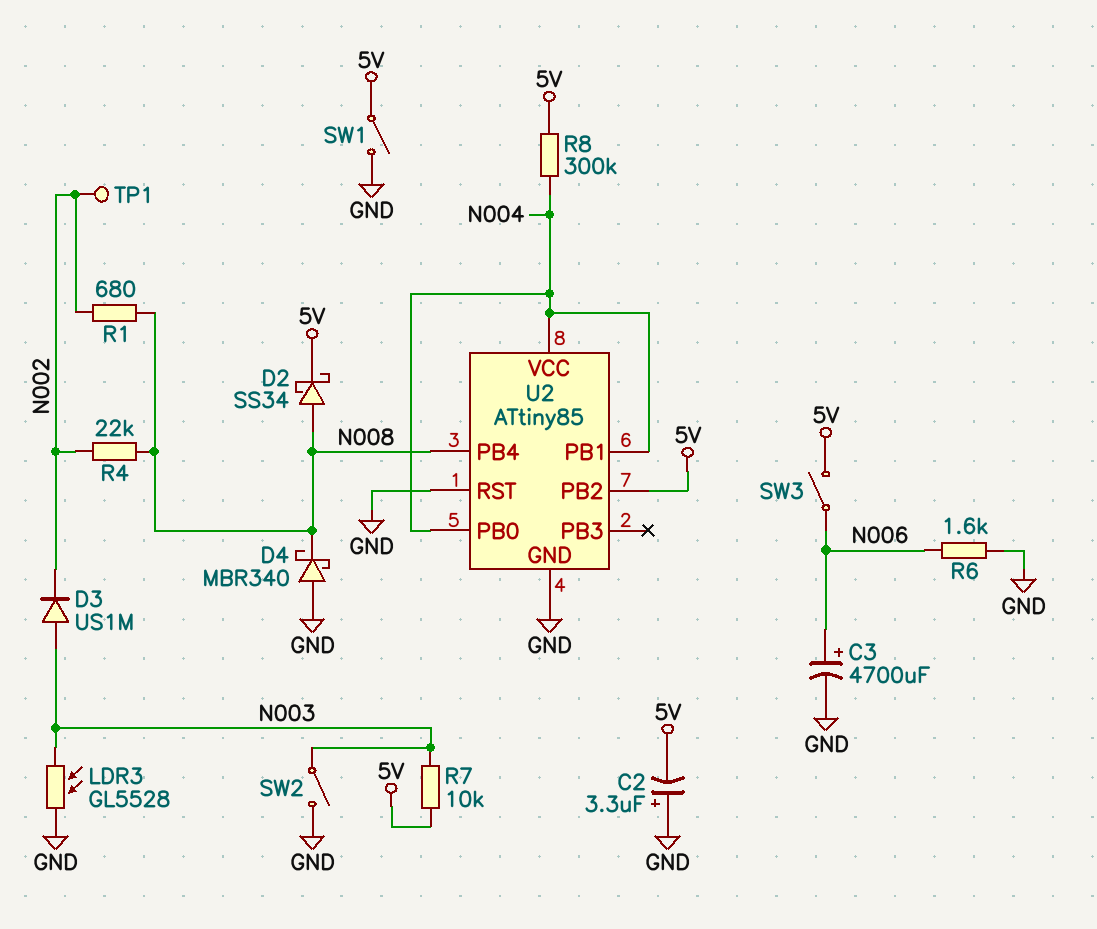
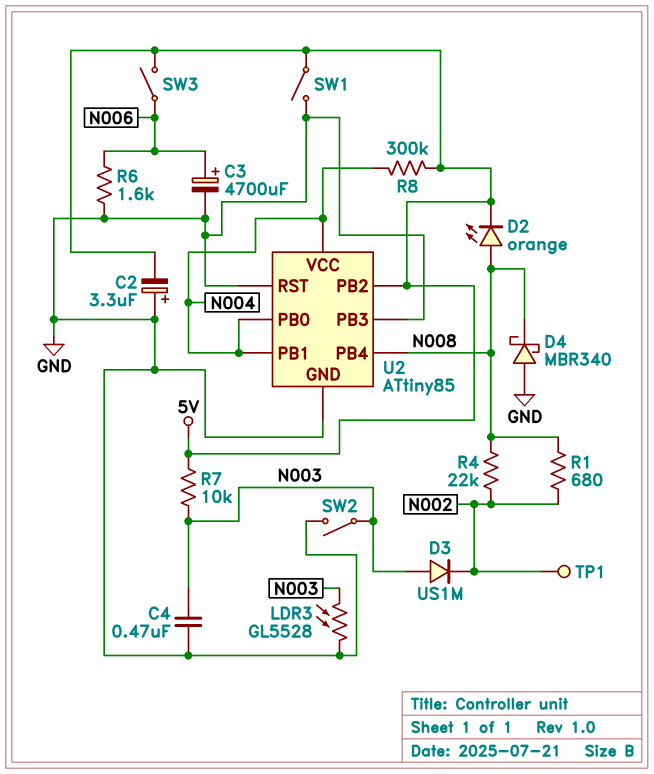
C4: none -> 470nF (GND, N003)
D2: schottky SS34 (A N008, K 5V) -> LED orange (A N008, K 5V)
U2 pin PB3: none -> GND

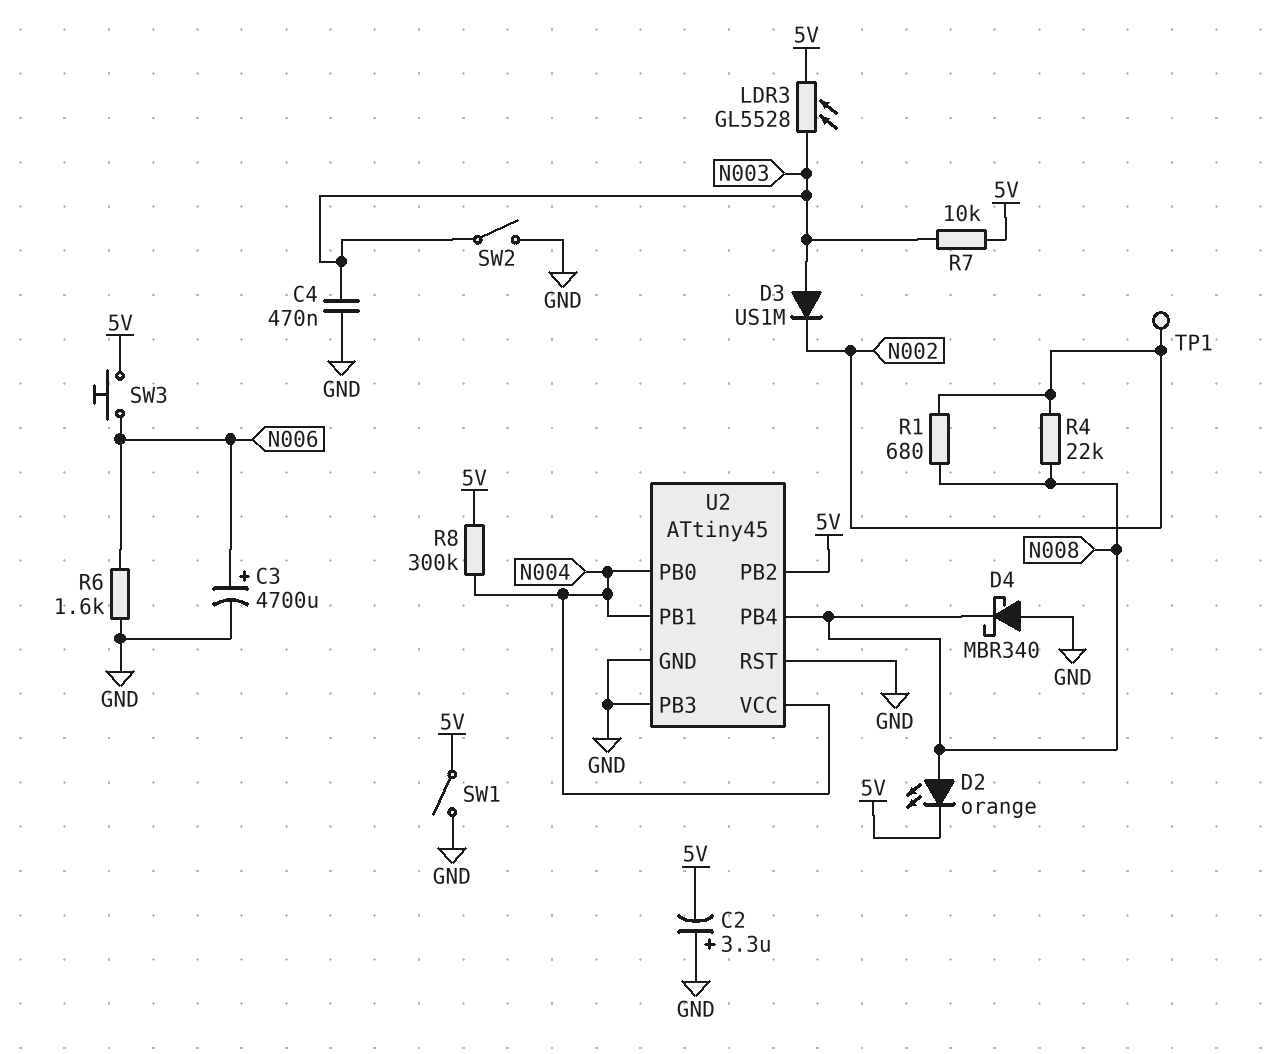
LDR3: GL5528 (GND, N003) -> GL5528 (5V, N003)
SW3: switch (5V, N006) -> button (5V, N006)
U2: ATtiny85 -> ATtiny45

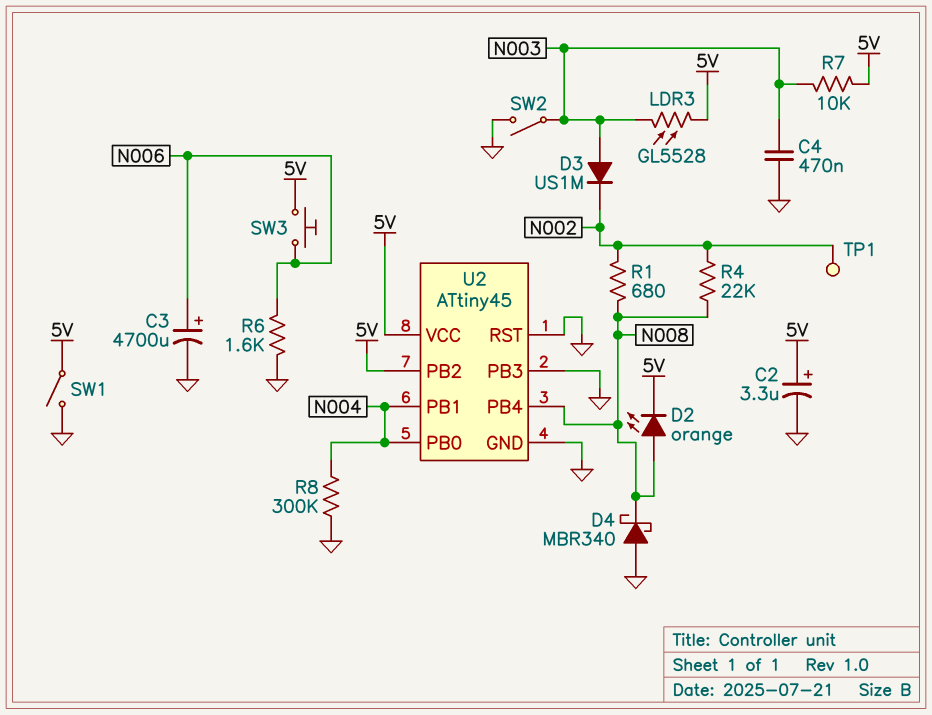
C2: 3.3uF (plus GND, minus 5V) -> 3.3uF (plus 5V, minus GND)
R8: 300k (5V, N004) -> 300k (GND, N004)
U2 pin VCC: N004 -> 5V

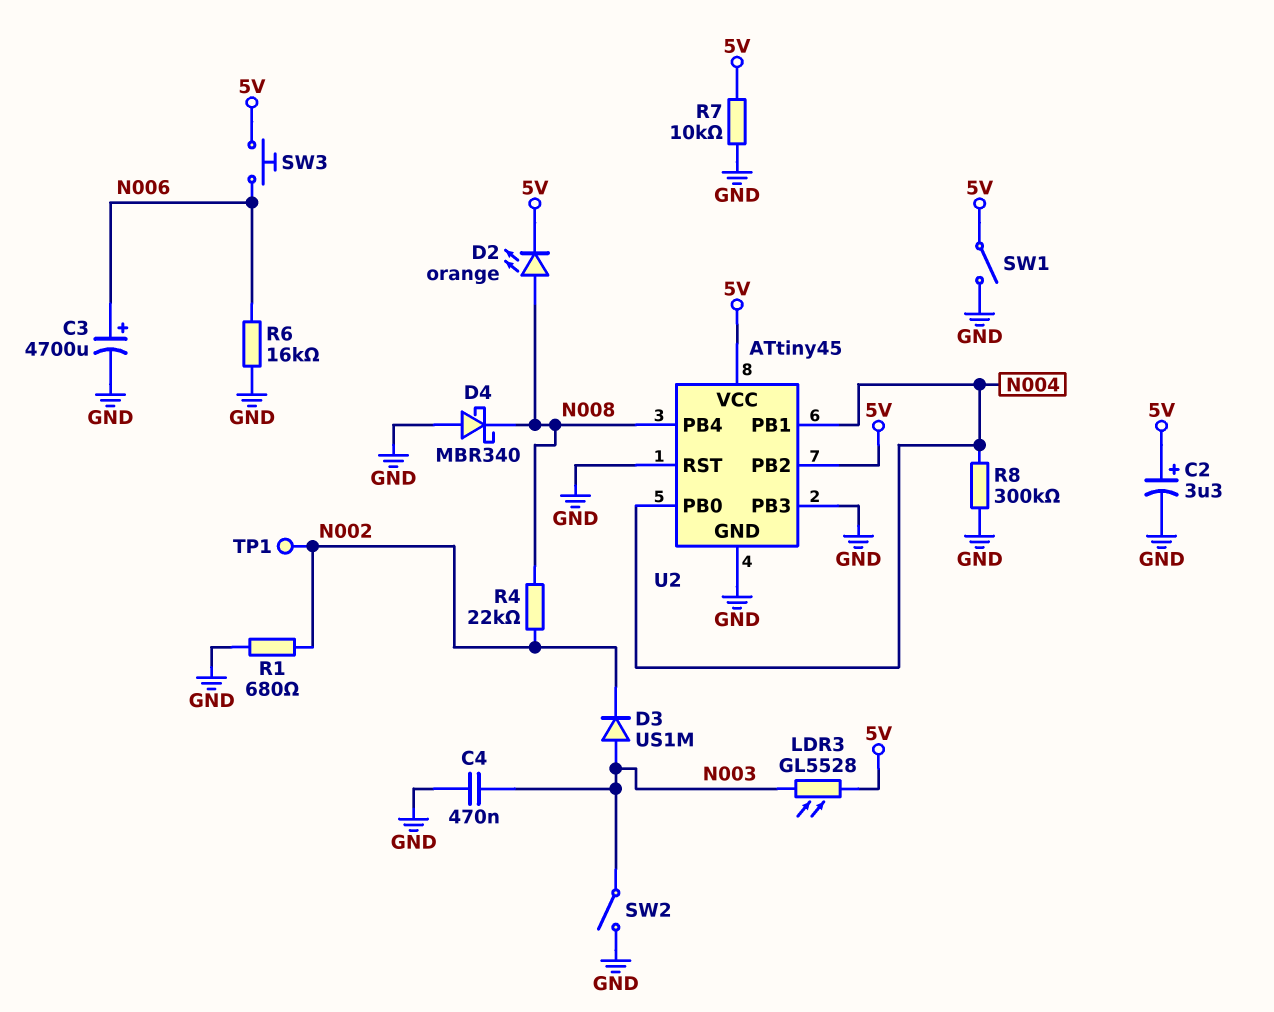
R1: 680 (N002, N008) -> 680 (GND, N002)
R6: 1.6k (GND, N006) -> 16k (GND, N006)
R7: 10k (5V, N003) -> 10k (5V, GND)

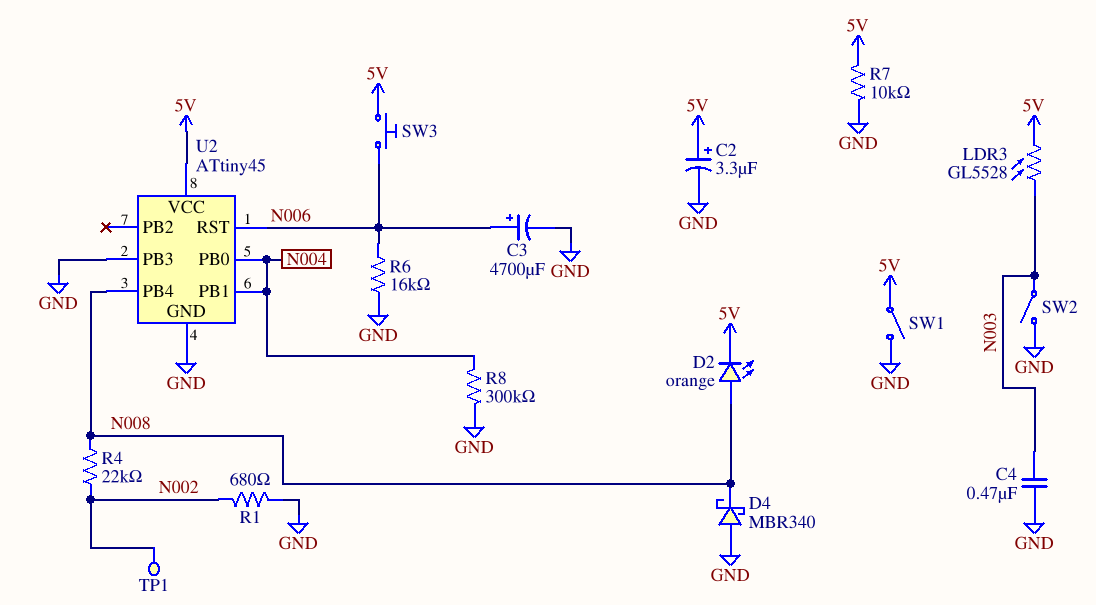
D3: diode US1M (A N003, K N002) -> none
U2 pin PB2: 5V -> none
U2 pin RST: GND -> N006

